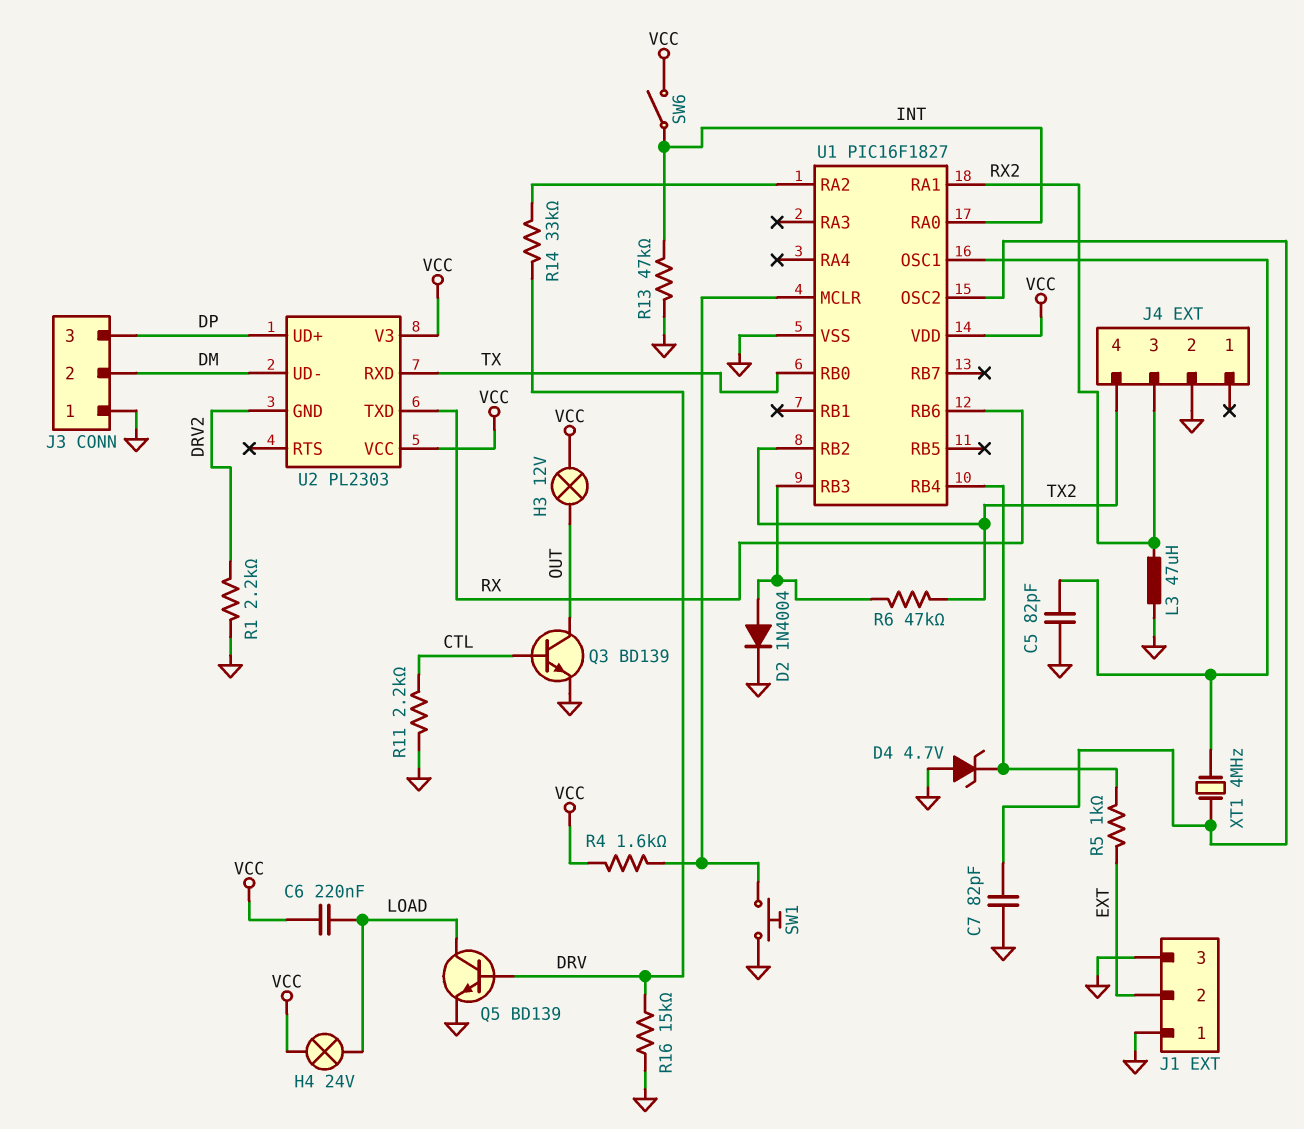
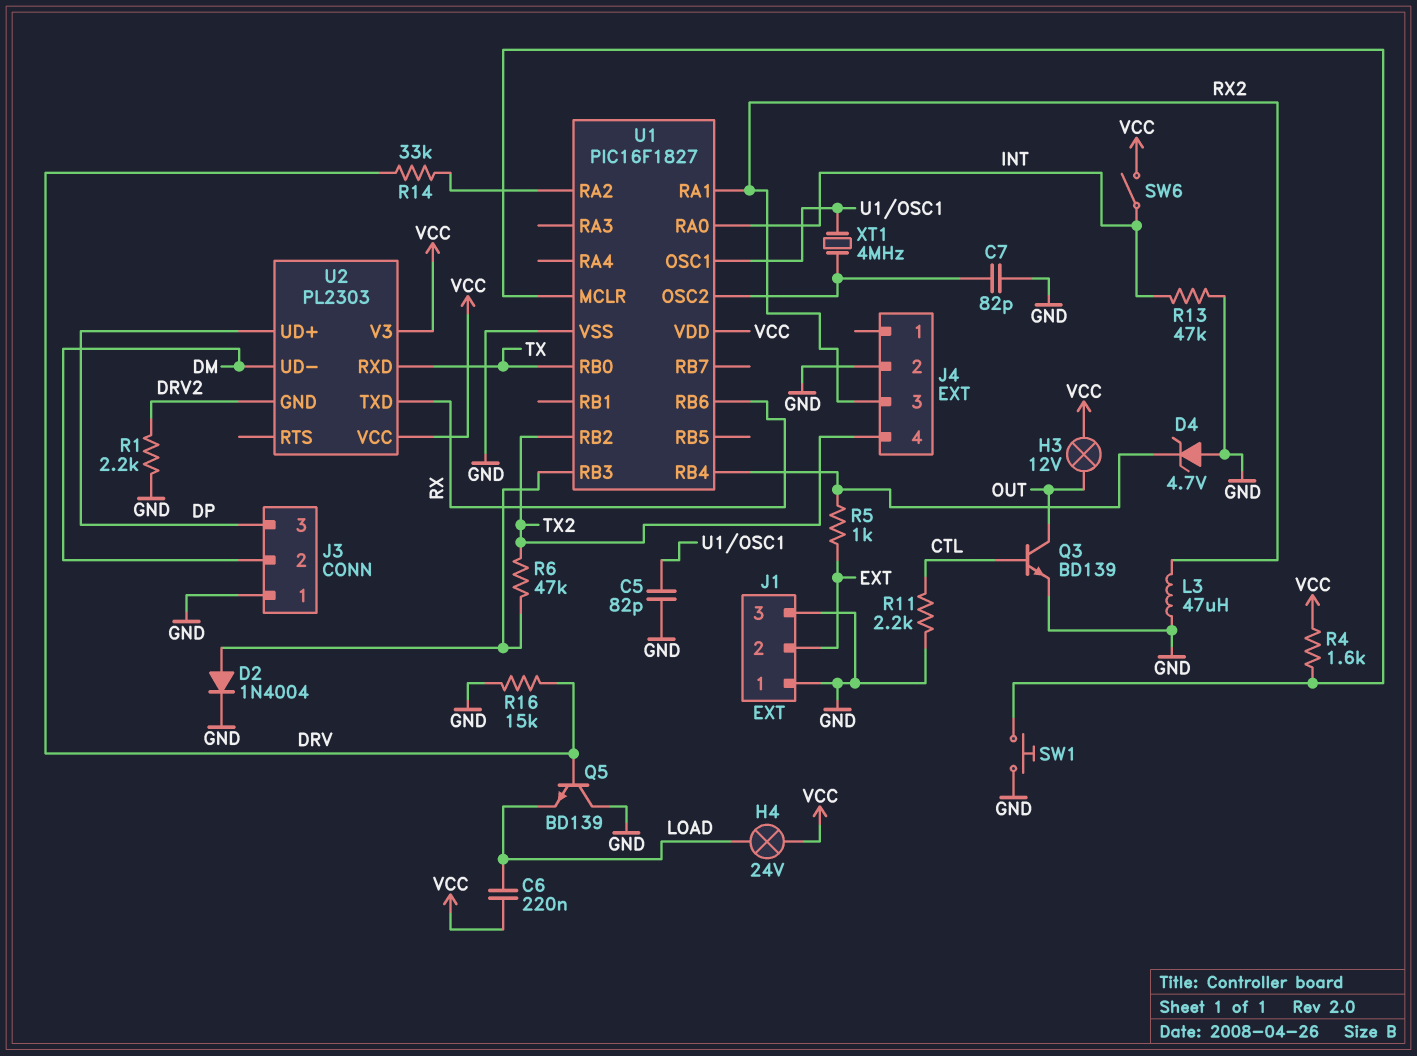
Q5: NPN BD139 (B DRV, C LOAD, E GND) -> NPN BD139 (B DRV, C GND, E LOAD)

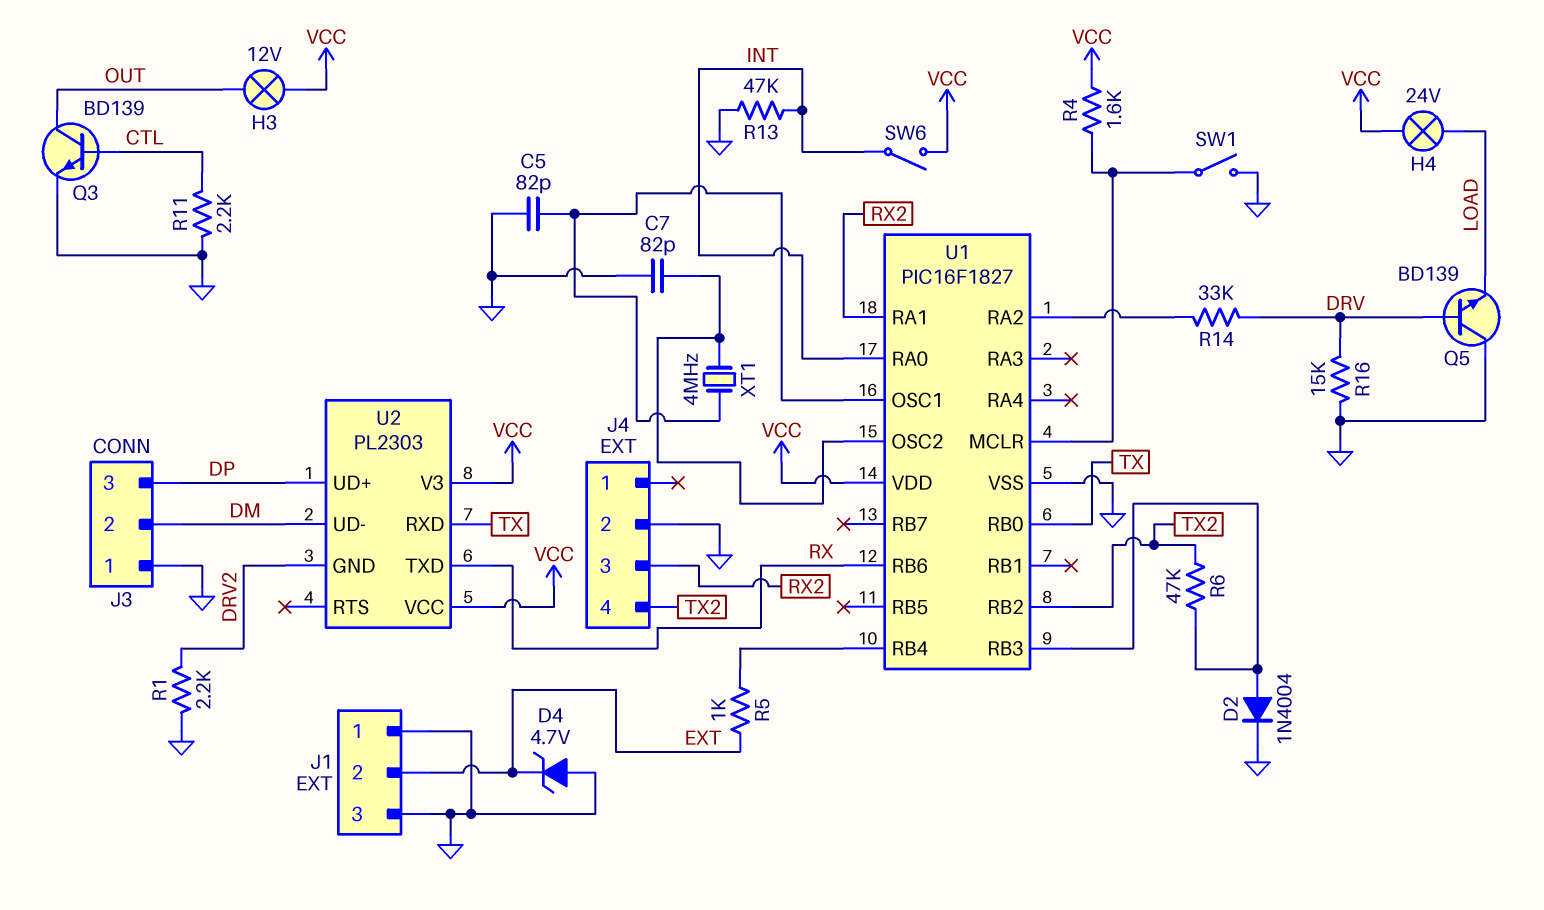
C6: 220nF (LOAD, VCC) -> none
D4: zener 4.7V (A GND, K U1/RB4) -> zener 4.7V (A GND, K EXT)
L3: 47uH (GND, RX2) -> none
SW1: button (GND, U1/MCLR) -> switch (GND, U1/MCLR)

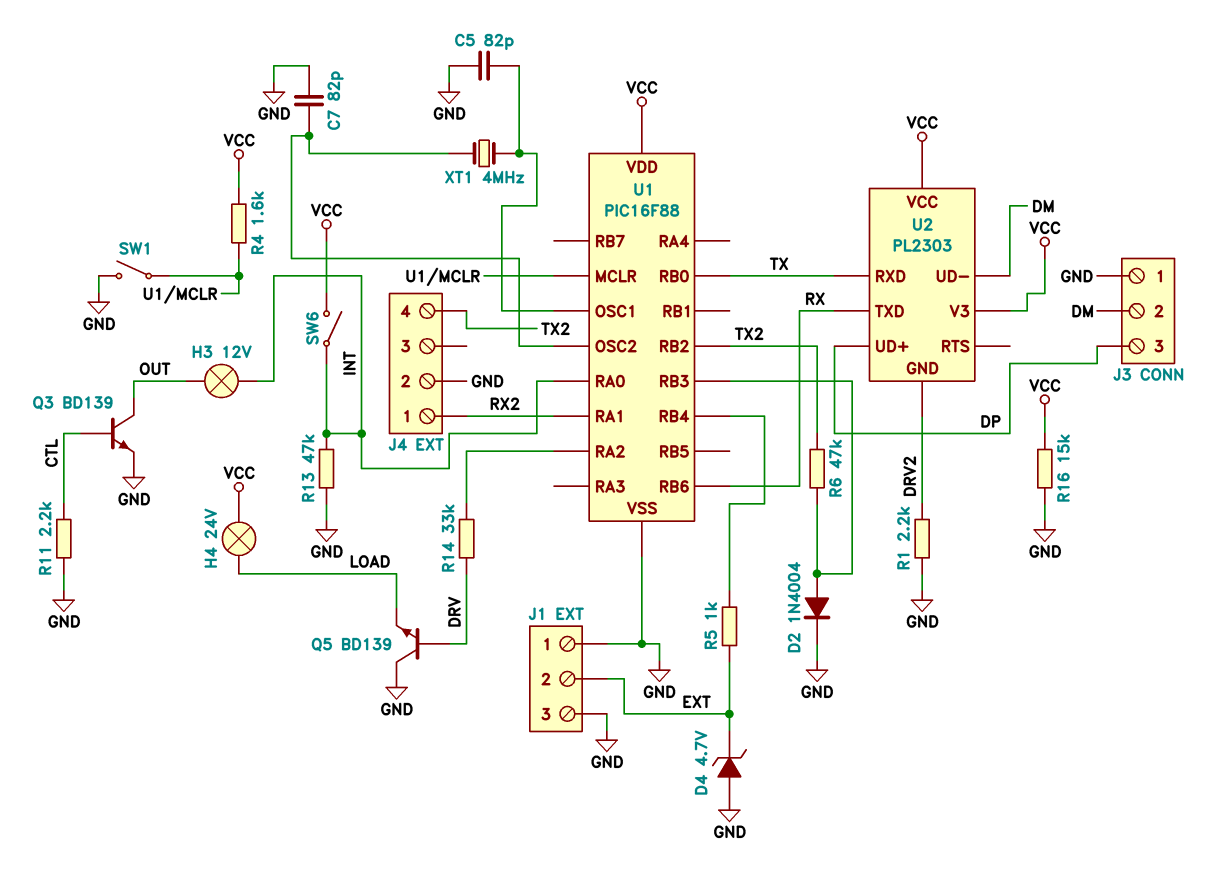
H3: lamp 12V (OUT, VCC) -> lamp 12V (INT, OUT)
J4 pin 1: none -> RX2
J4 pin 3: RX2 -> none
R16: 15k (DRV, GND) -> 15k (GND, VCC)
U1: PIC16F1827 -> PIC16F88

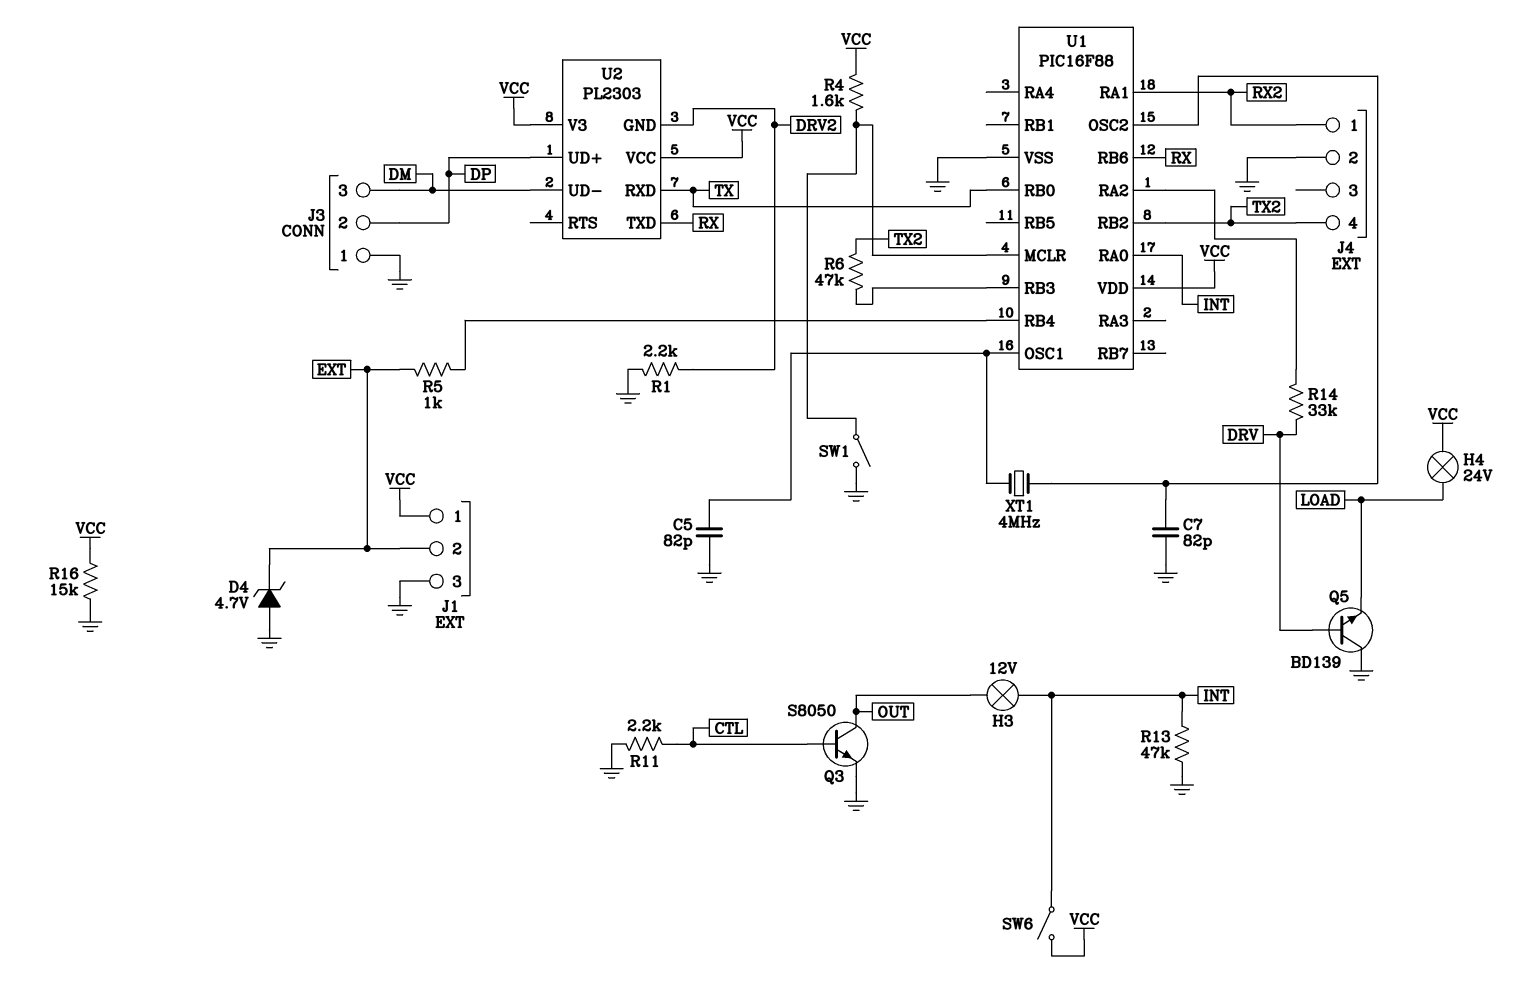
D2: diode 1N4004 (A U1/RB3, K GND) -> none
J1 pin 1: GND -> VCC
J3 pin 2: DM -> DP
J3 pin 3: DP -> DM
Q3: NPN BD139 (B CTL, C OUT, E GND) -> NPN S8050 (B CTL, C OUT, E GND)

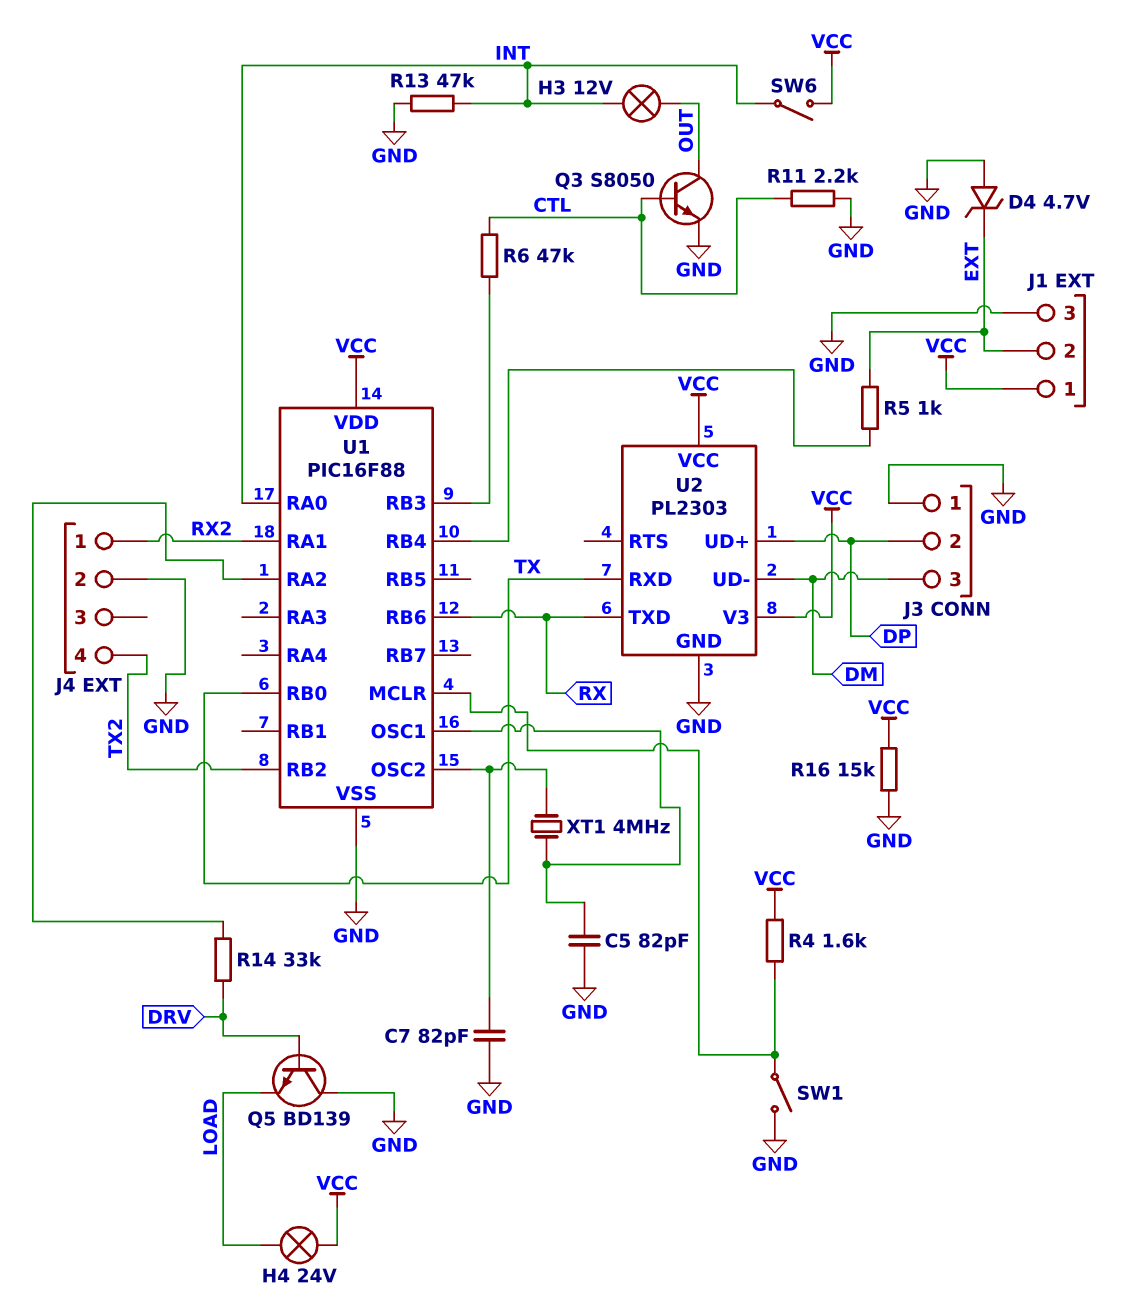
R1: 2.2k (DRV2, GND) -> none
R6: 47k (TX2, U1/RB3) -> 47k (CTL, U1/RB3)
U2 pin GND: DRV2 -> GND

